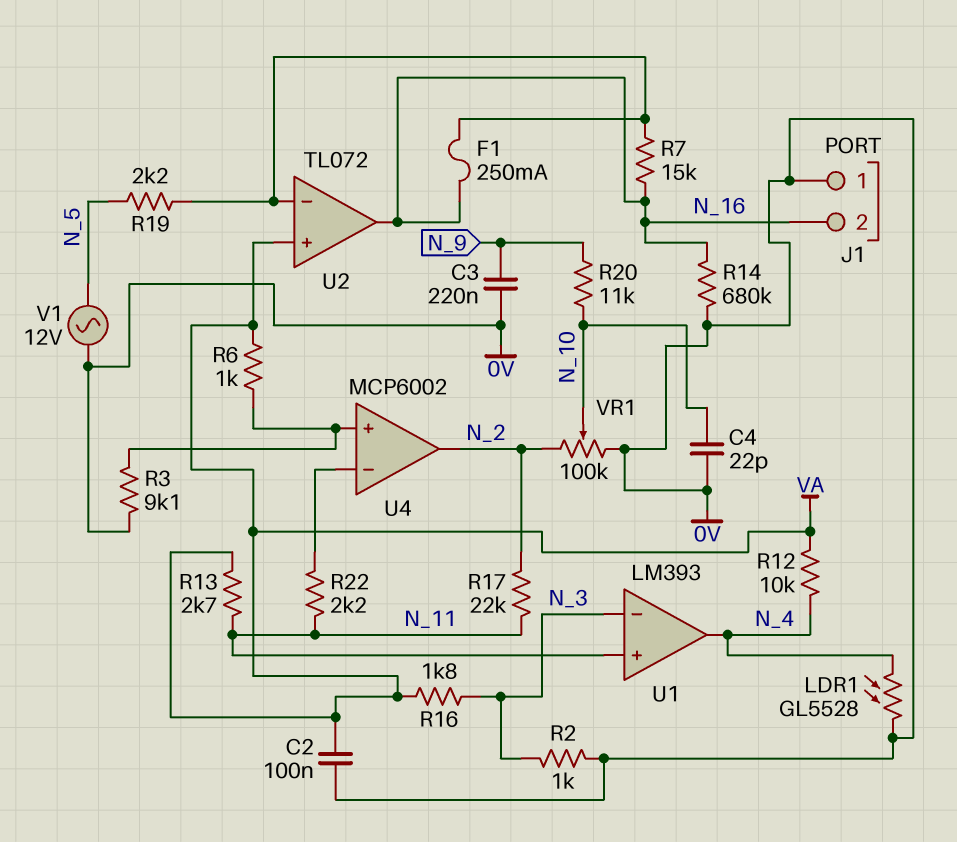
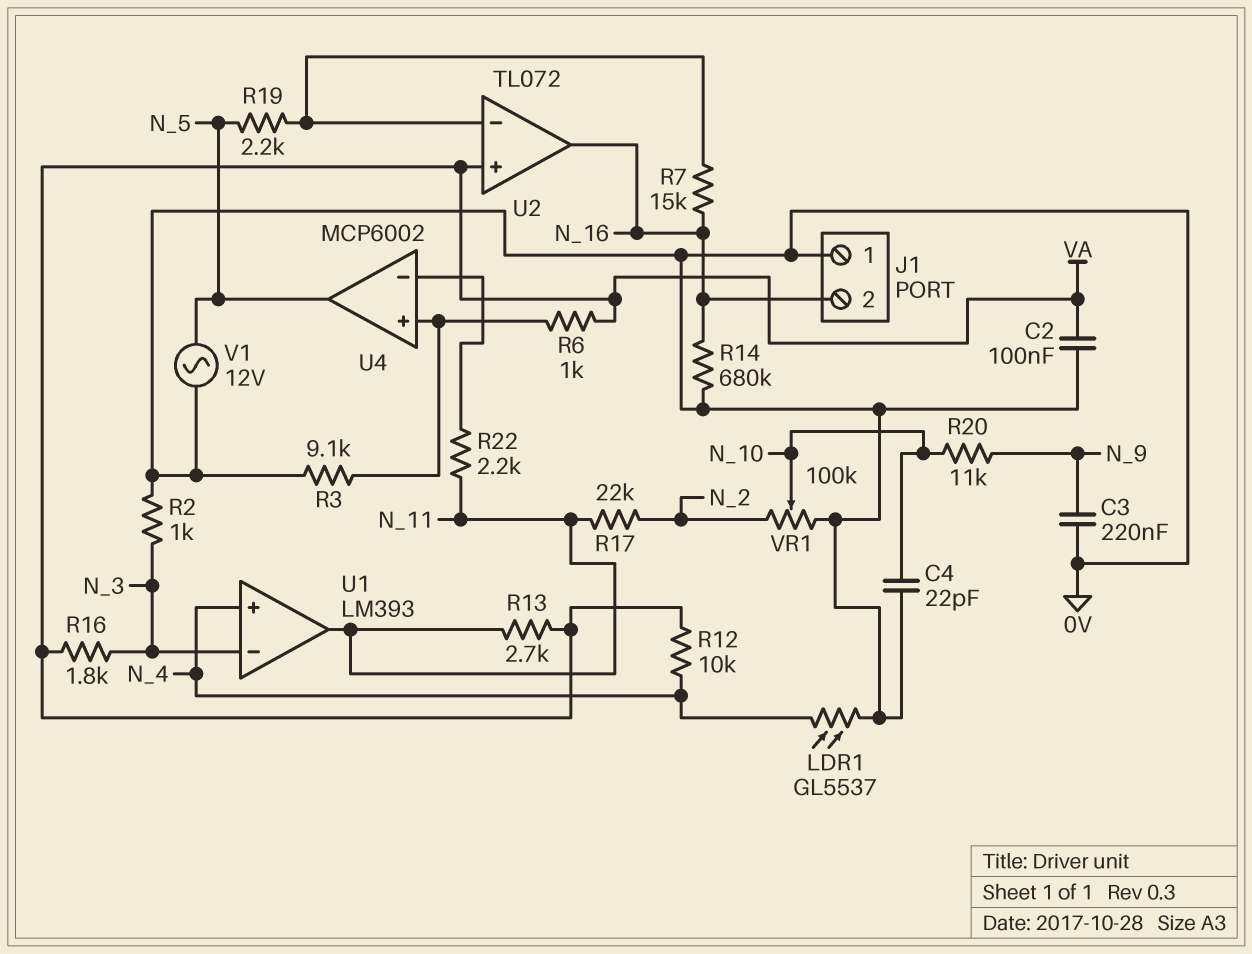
F1: 250mA (N_16, U2/in-) -> none
LDR1: GL5528 (0V, N_4) -> GL5537 (0V, N_4)
U1 pin in+: N_11 -> N_4
U1 pin out: N_4 -> N_11
U4 pin out: N_2 -> N_5

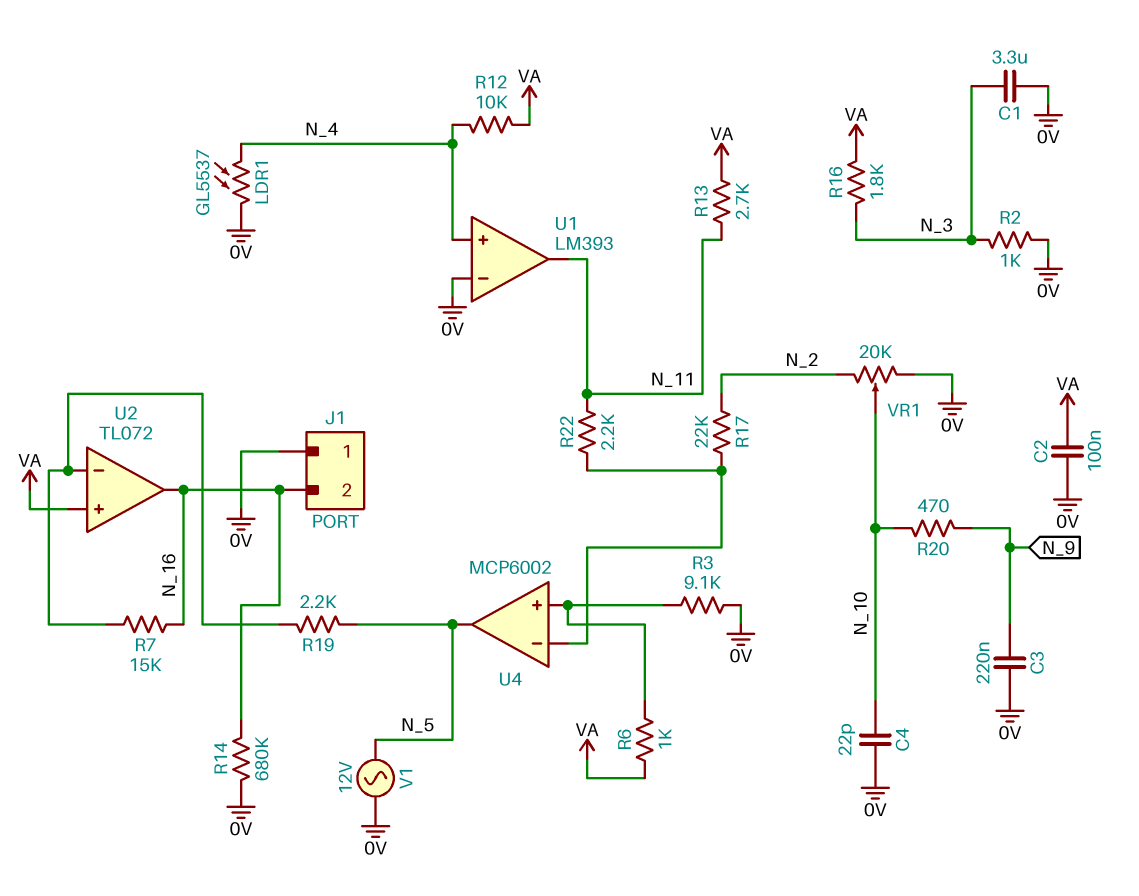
C1: none -> 3.3uF (0V, N_3)
R17: 22k (N_2, N_11) -> 22k (N_2, U4/in-)
R20: 11k (N_9, N_10) -> 470 (N_9, N_10)
U1 pin in-: N_3 -> 0V
VR1: 100k (0V, N_2, wiper N_10) -> 20k (0V, N_2, wiper N_10)

